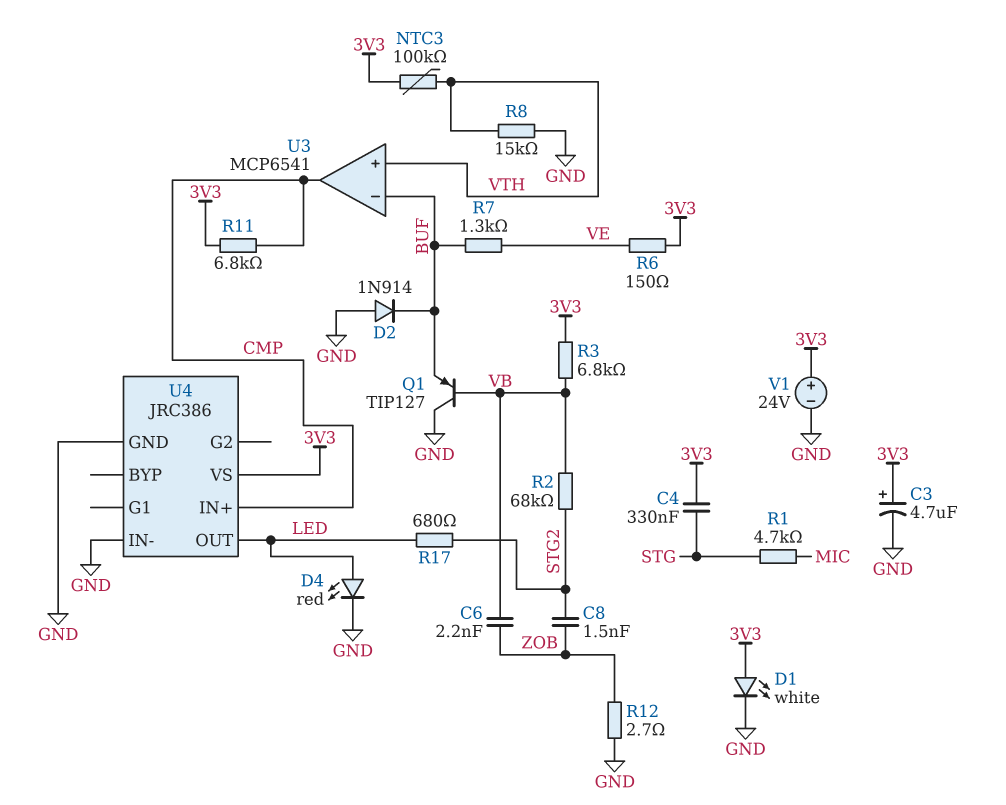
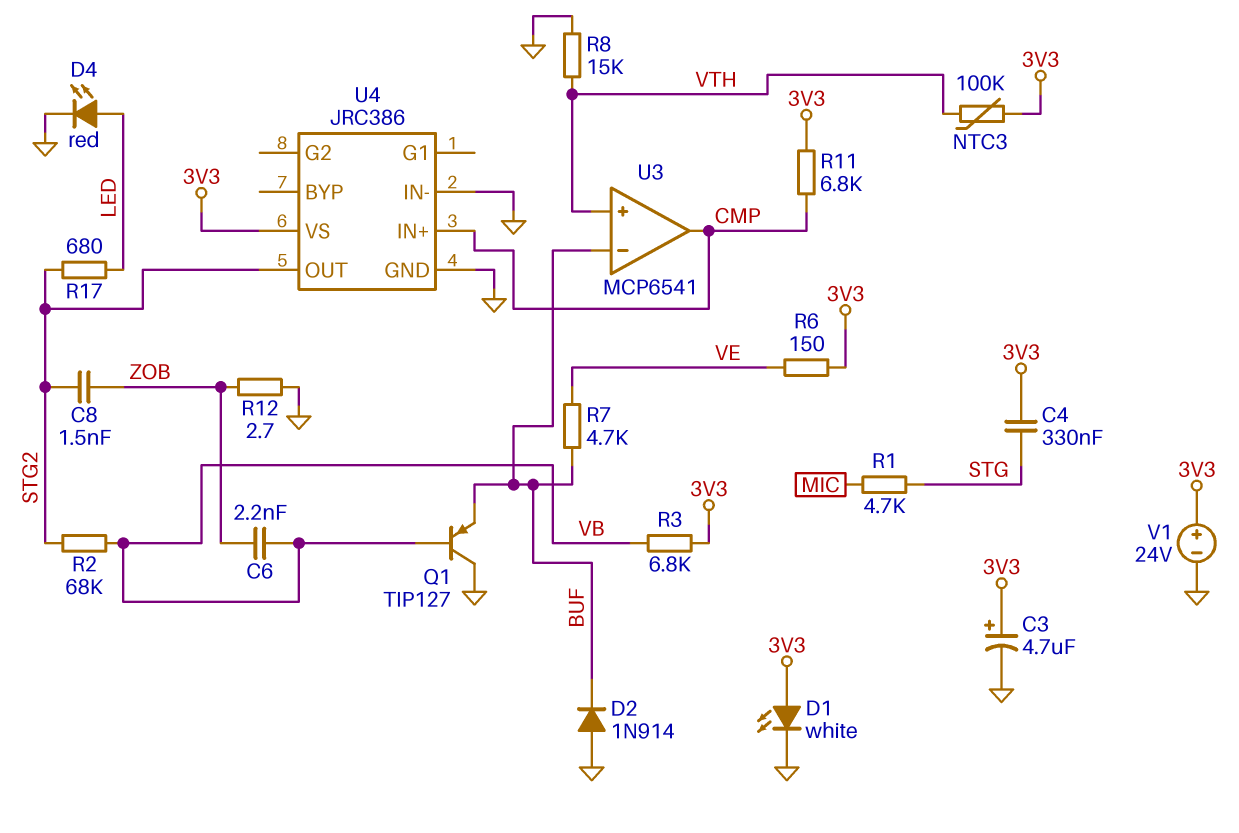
R7: 1.3k (BUF, VE) -> 4.7k (BUF, VE)
U4 pin OUT: LED -> STG2

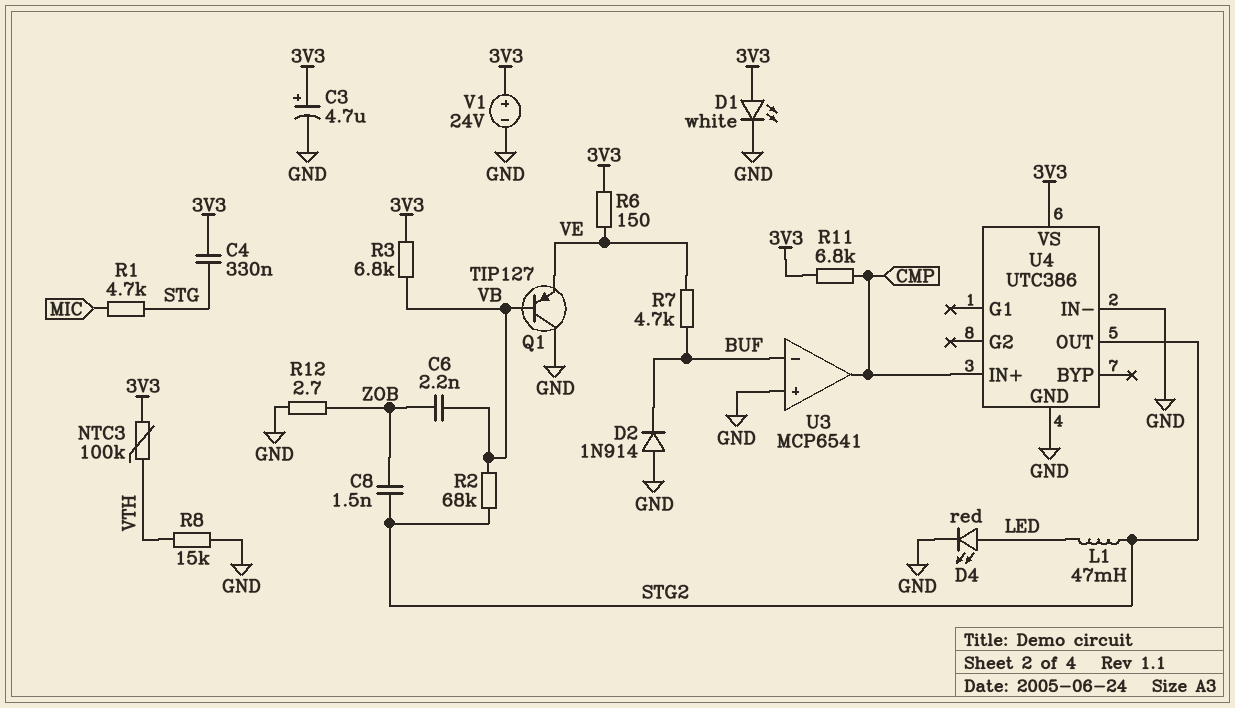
L1: none -> 47mH (LED, STG2)
Q1: PNP TIP127 (B VB, C GND, E BUF) -> PNP TIP127 (B VB, C GND, E VE)
R17: 680 (LED, STG2) -> none
U3 pin in+: VTH -> GND
U4: JRC386 -> UTC386

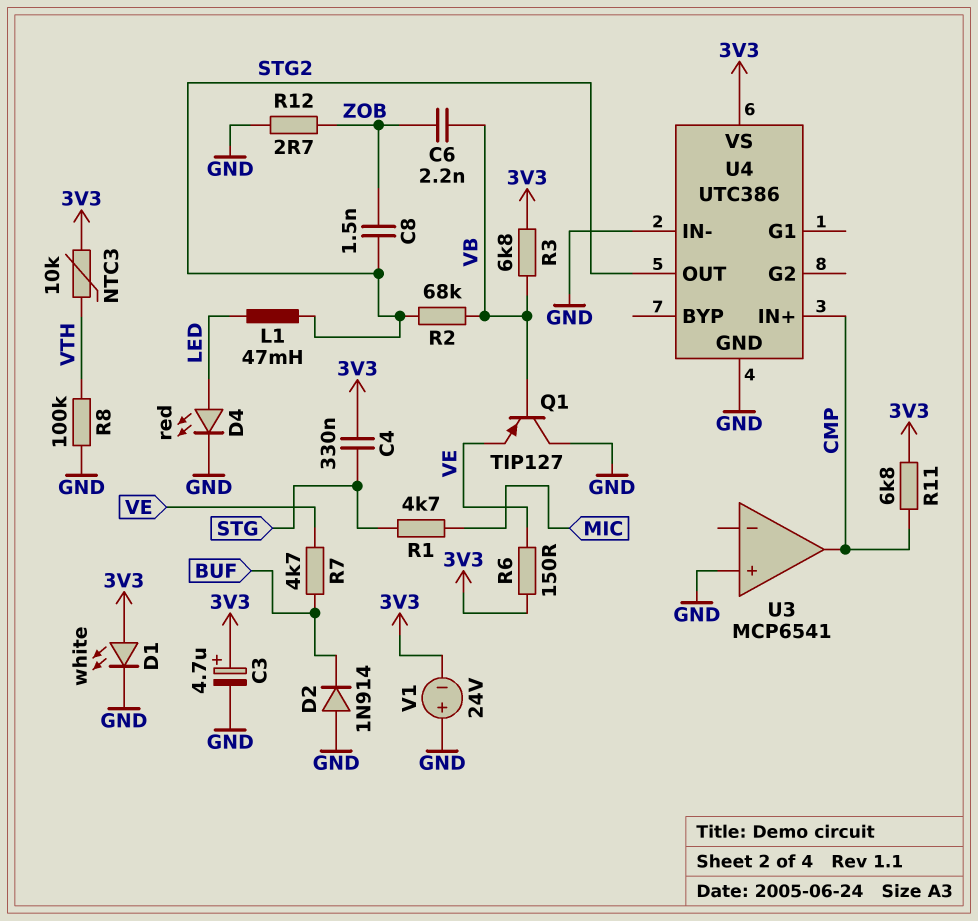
NTC3: 100k (3V3, VTH) -> 10k (3V3, VTH)
R8: 15k (GND, VTH) -> 100k (GND, VTH)
U3 pin in-: BUF -> none
V1: 24V (plus 3V3, minus GND) -> 24V (plus GND, minus 3V3)

